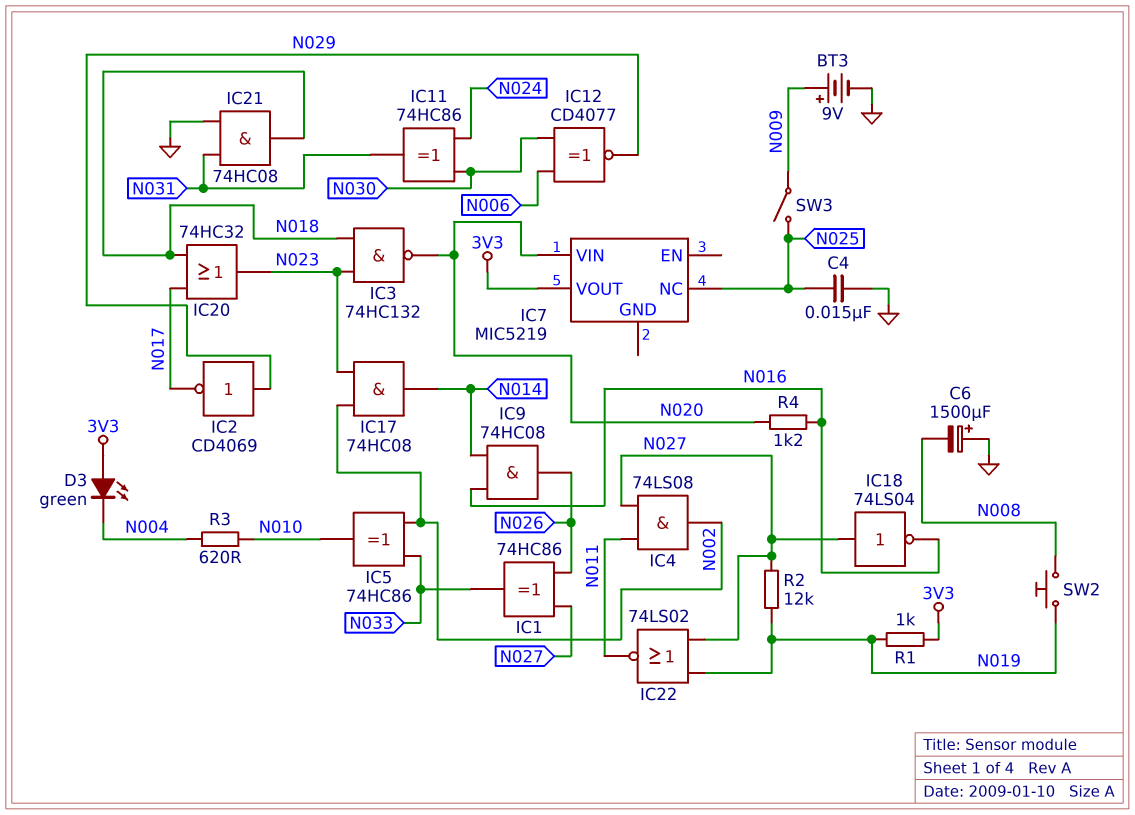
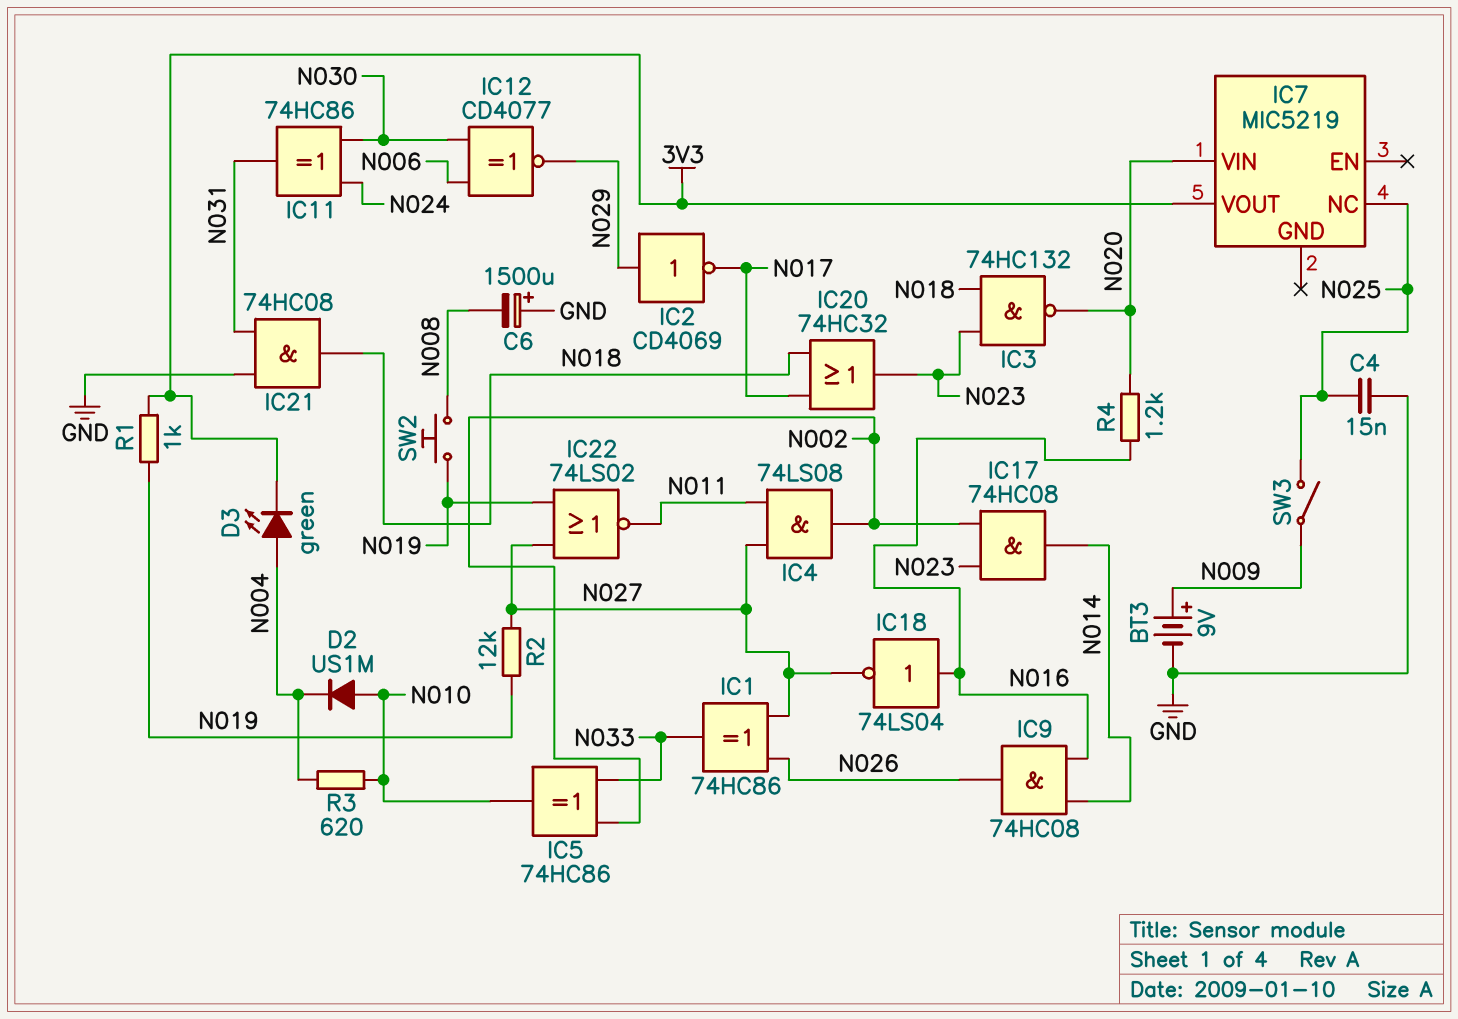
D2: none -> diode US1M (A N010, K N004)
D3: LED green (A 3V3, K N004) -> LED green (A N004, K 3V3)
IC18: NOT 74LS04 (in N027, out N016) -> NOT 74LS04 (in N016, out N027)

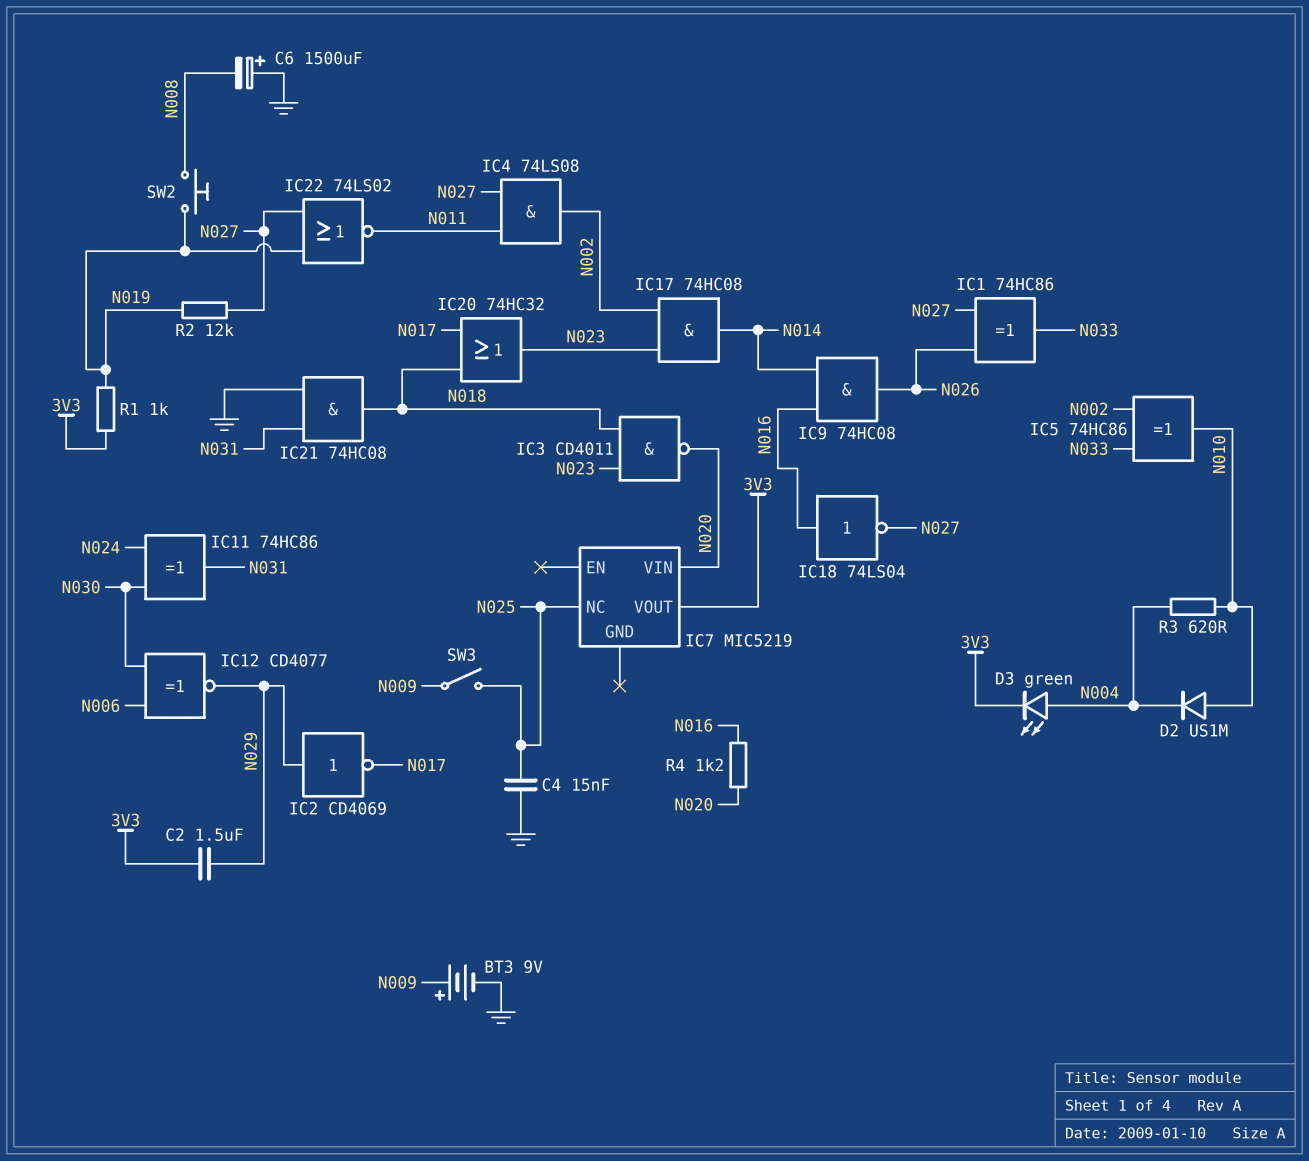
C2: none -> 1.5uF (3V3, N029)
IC3: NAND 74HC132 (in N018, in N023, out N020) -> NAND CD4011 (in N018, in N023, out N020)

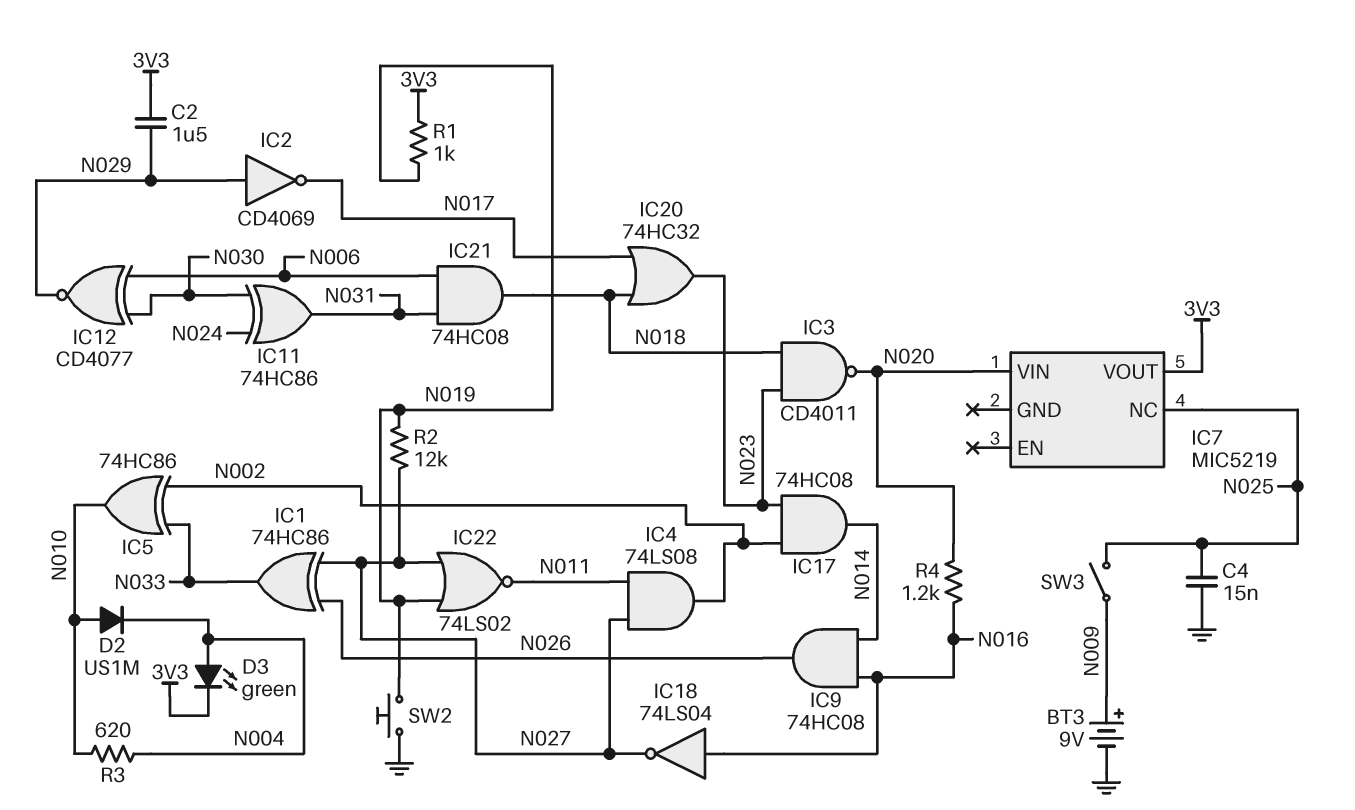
C6: 1500uF (plus GND, minus N008) -> none
IC21: AND 74HC08 (in GND, in N031, out N018) -> AND 74HC08 (in N006, in N031, out N018)
SW2: button (N008, N019) -> button (GND, N019)

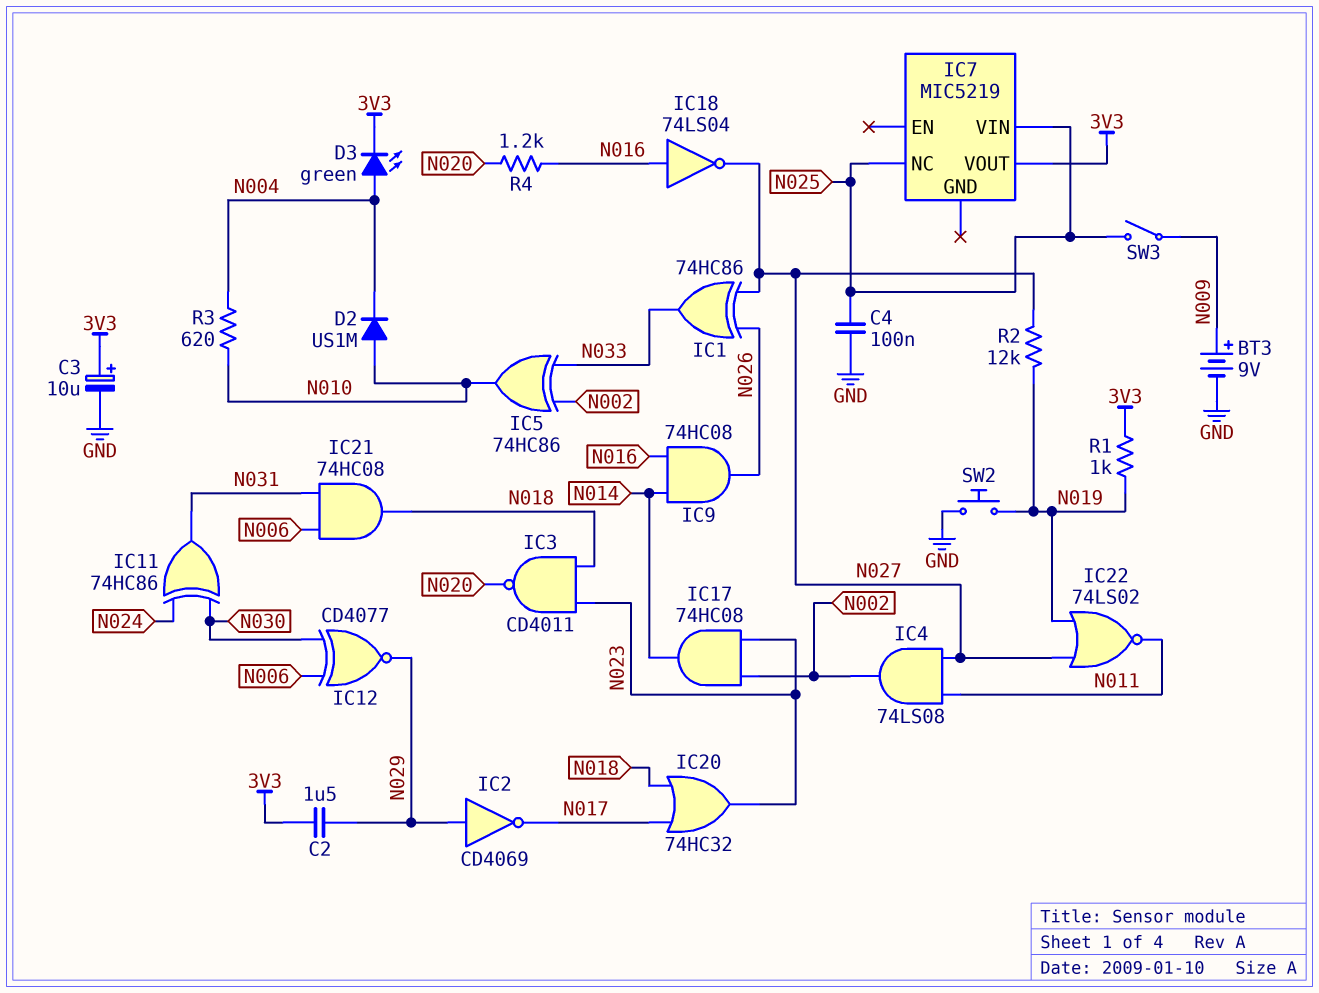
C3: none -> 10uF (plus 3V3, minus GND)
C4: 15nF (GND, N025) -> 100nF (GND, N025)
IC7 pin VIN: N020 -> N025

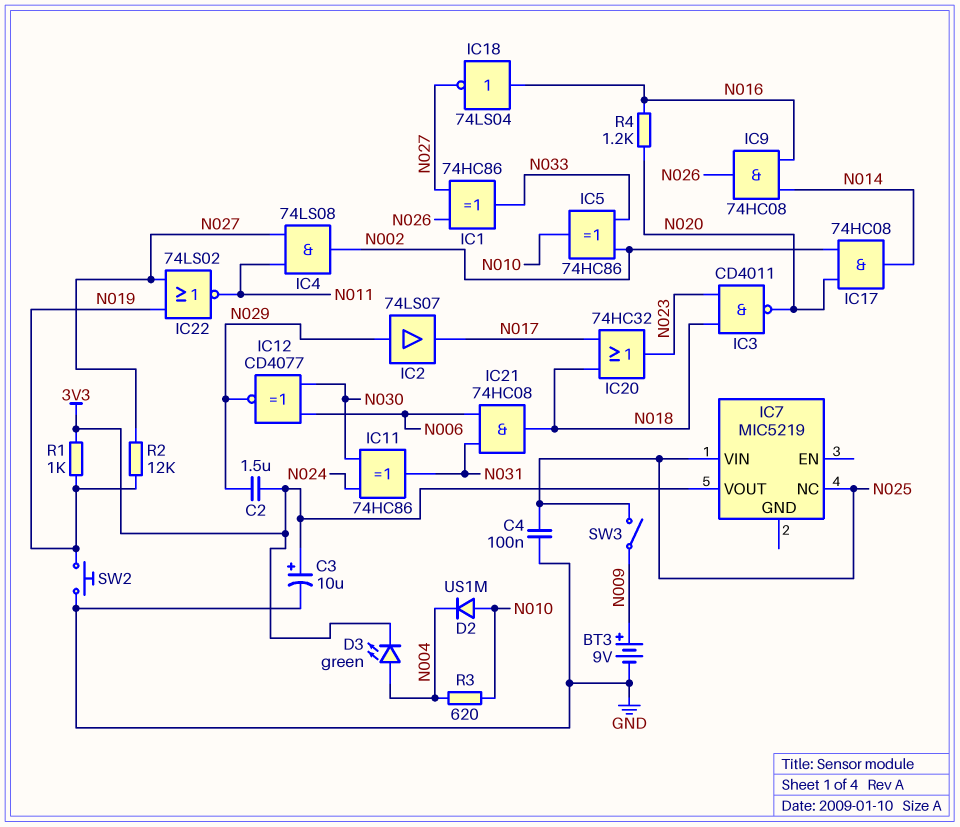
IC2: NOT CD4069 (in N029, out N017) -> buffer 74LS07 (in N029, out N017)
IC17: AND 74HC08 (in N002, in N023, out N014) -> AND 74HC08 (in N002, in N020, out N014)

